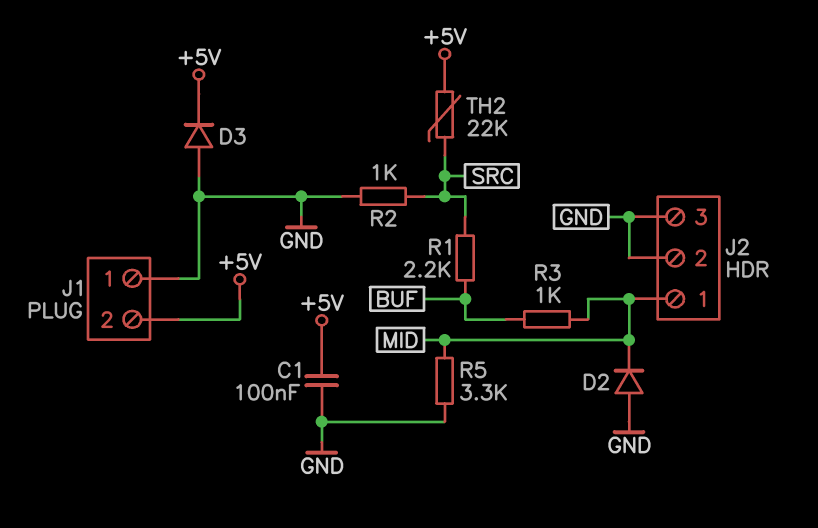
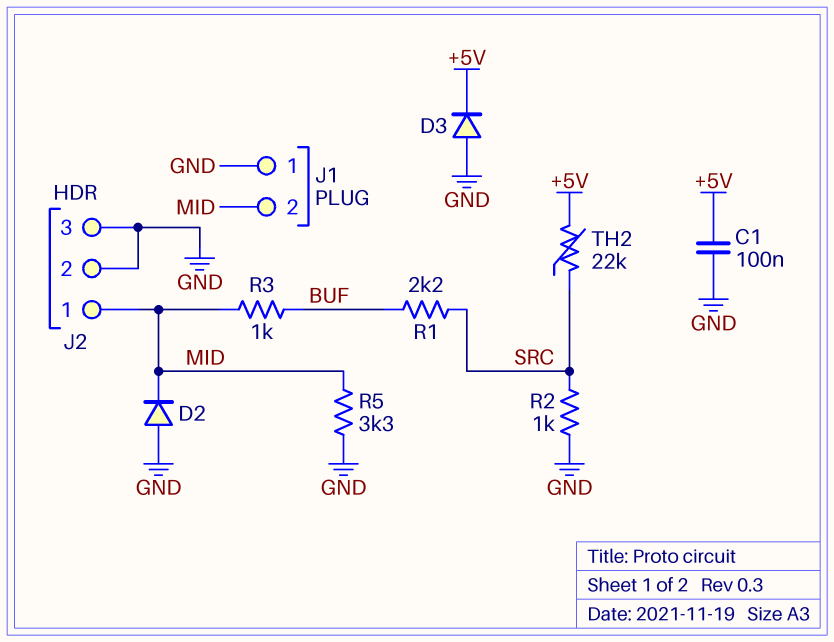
J1 pin 2: +5V -> MID

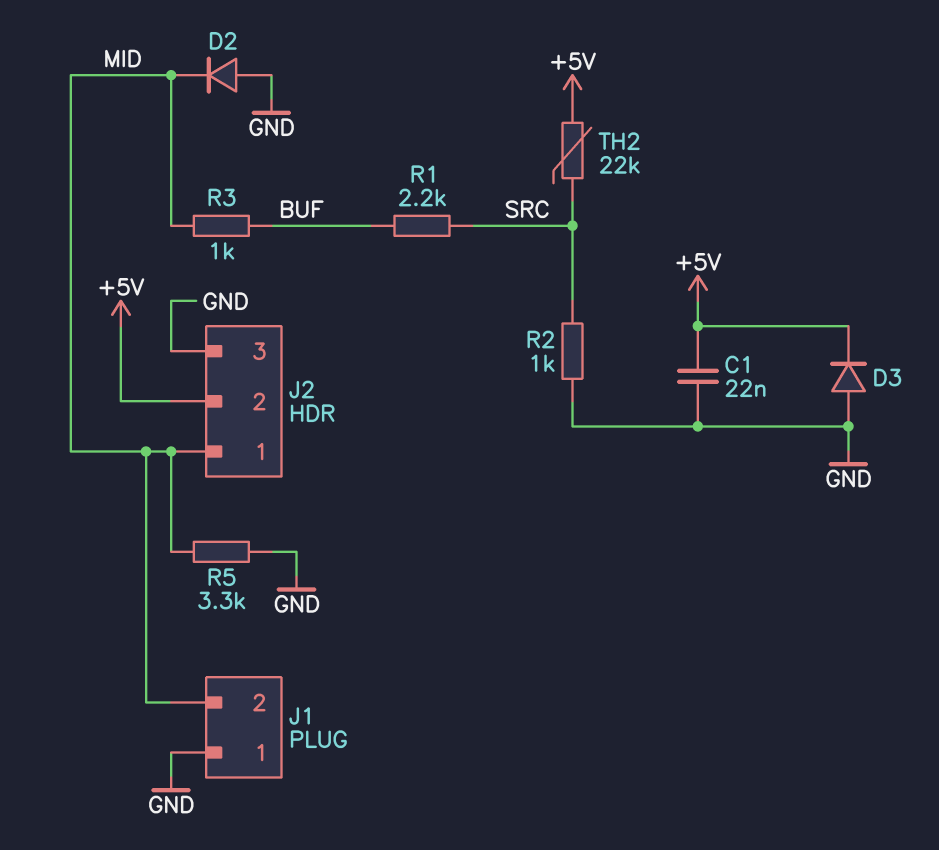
C1: 100nF (+5V, GND) -> 22nF (+5V, GND)
J2 pin 2: GND -> +5V

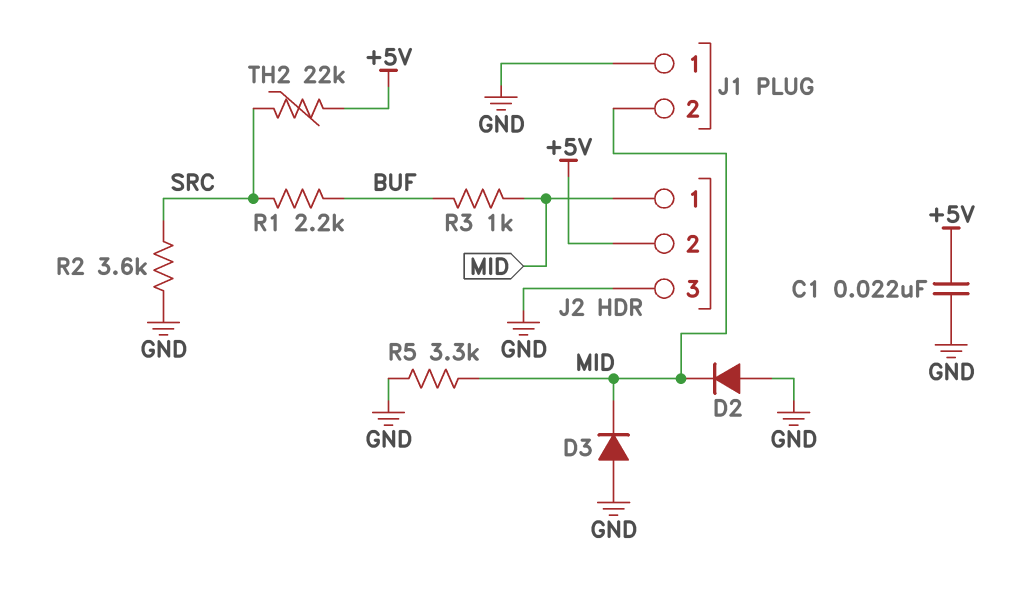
D3: diode (A GND, K +5V) -> diode (A GND, K MID)
R2: 1k (GND, SRC) -> 3.6k (GND, SRC)

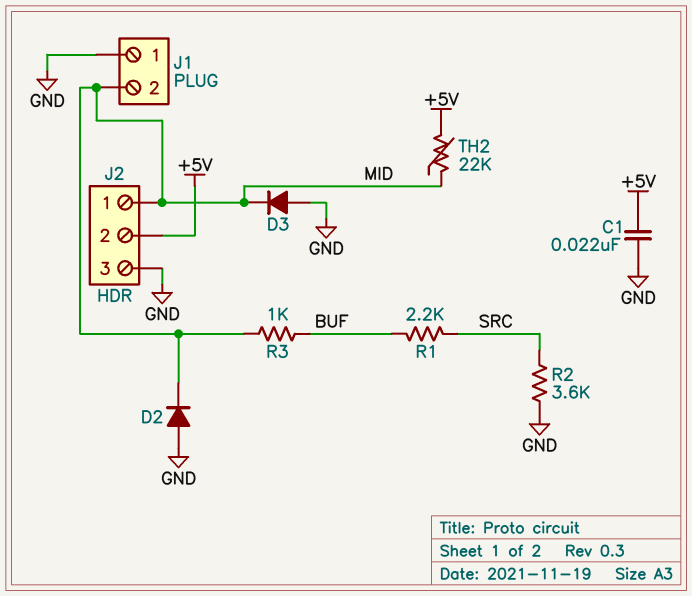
R5: 3.3k (GND, MID) -> none
TH2: 22k (+5V, SRC) -> 22k (+5V, MID)

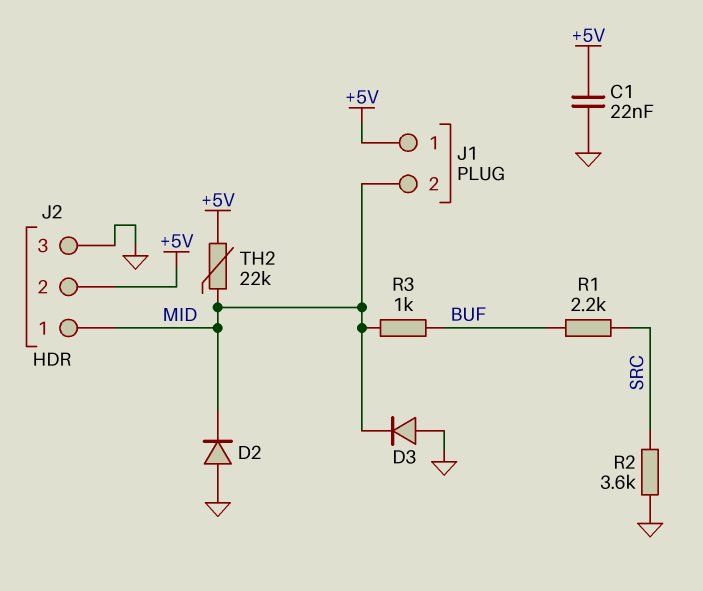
J1 pin 1: GND -> +5V

